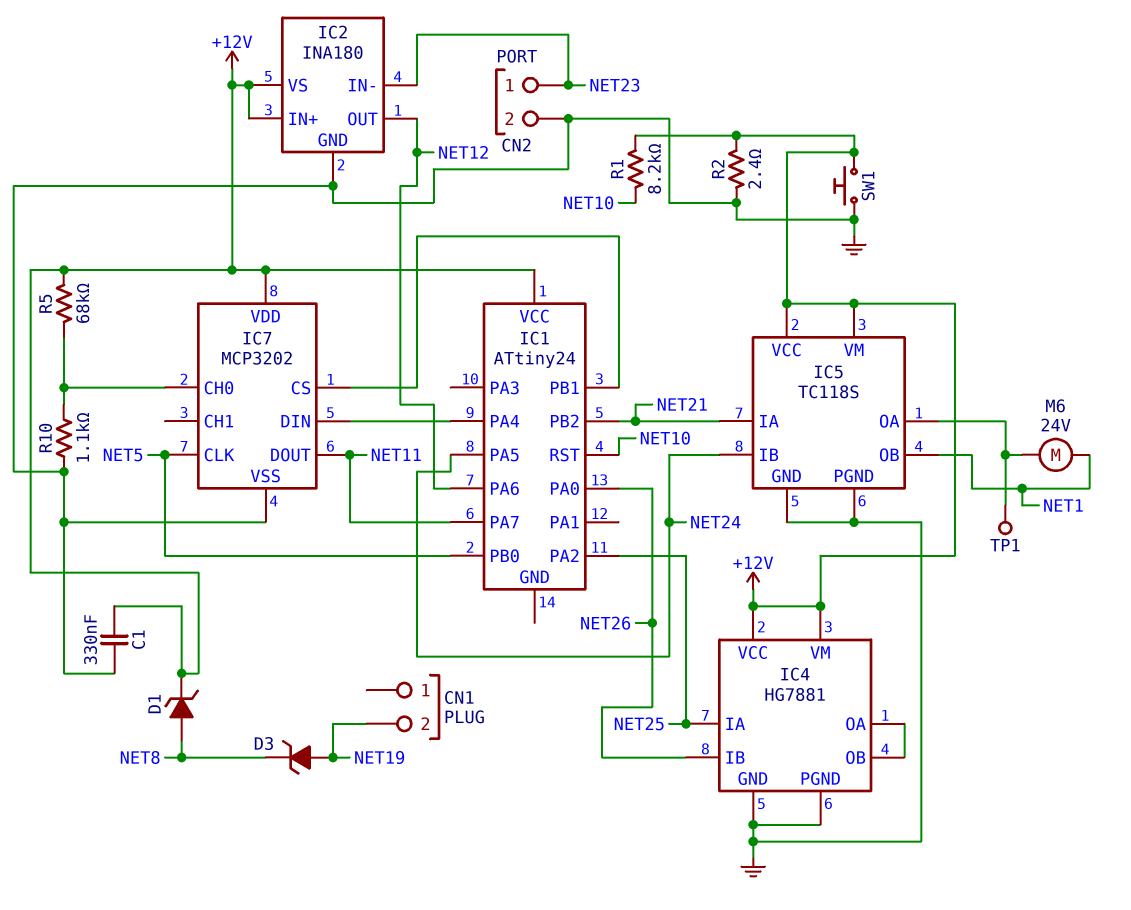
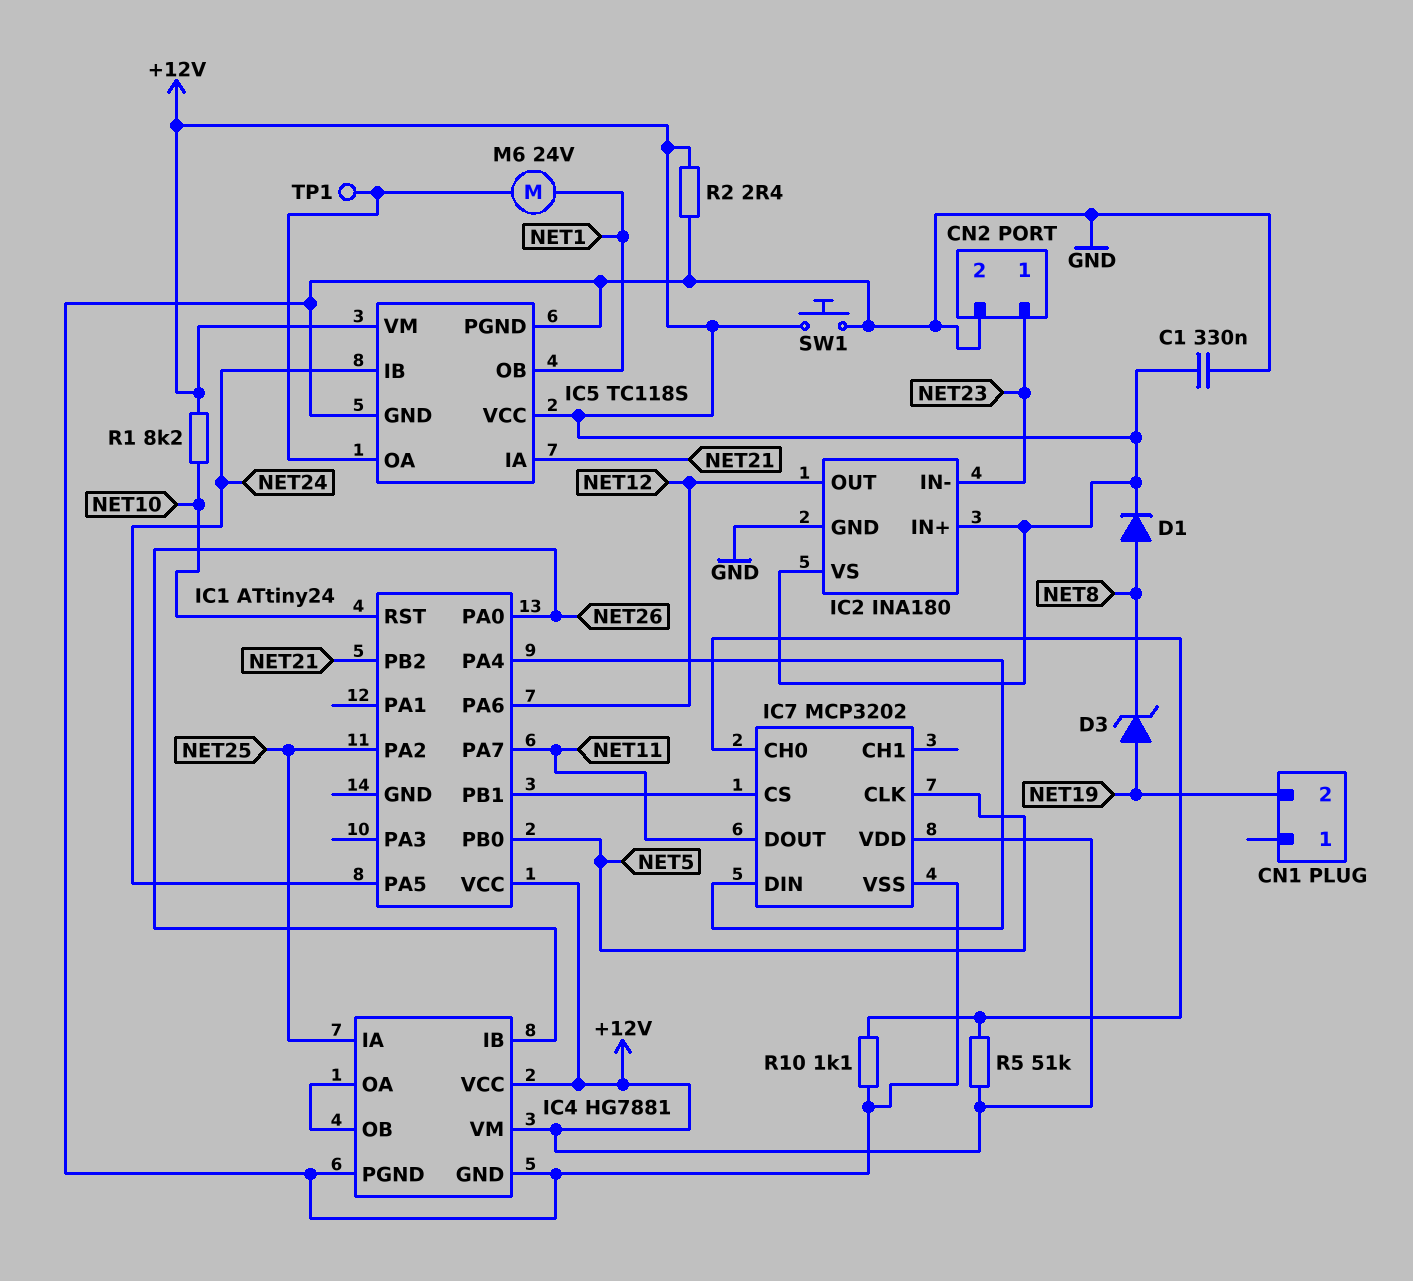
D1: zener (A NET8, K +12V) -> diode (A NET8, K +12V)
R5: 68k (+12V, IC7/CH0) -> 51k (+12V, IC7/CH0)

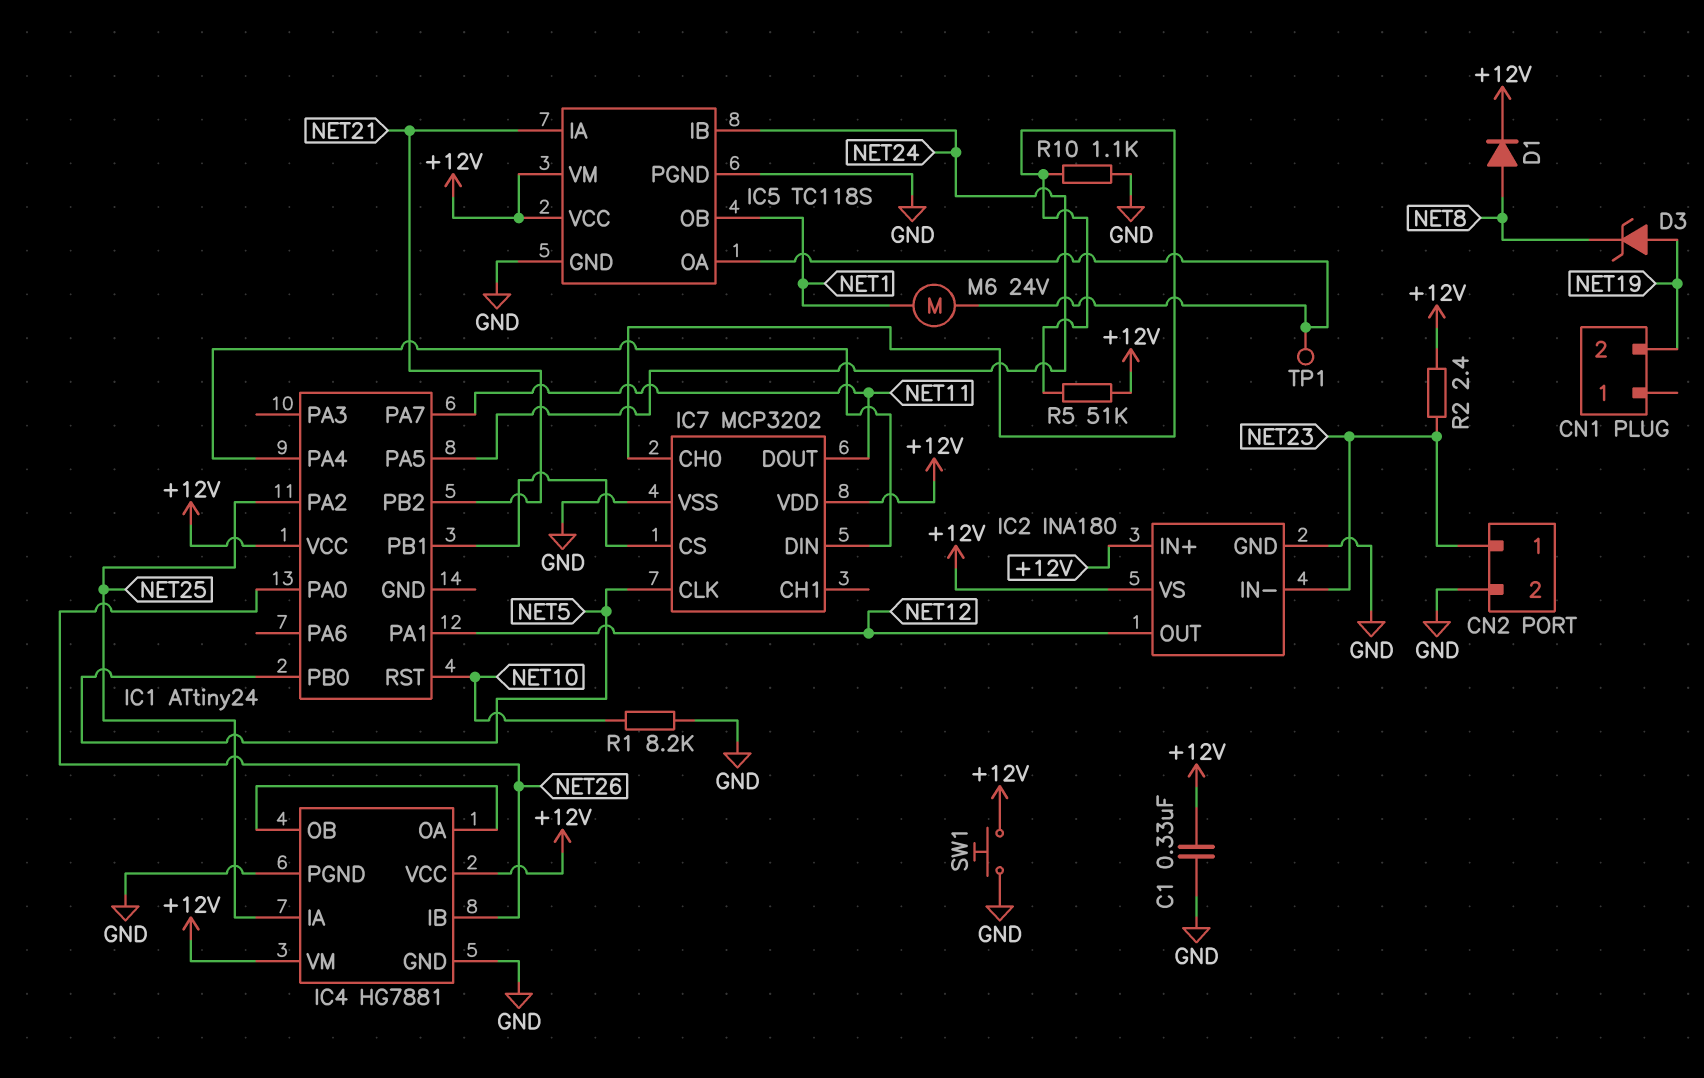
IC1 pin PA1: none -> NET12
IC1 pin PA6: NET12 -> none
R1: 8.2k (+12V, NET10) -> 8.2k (GND, NET10)
R2: 2.4 (+12V, GND) -> 2.4 (+12V, NET23)

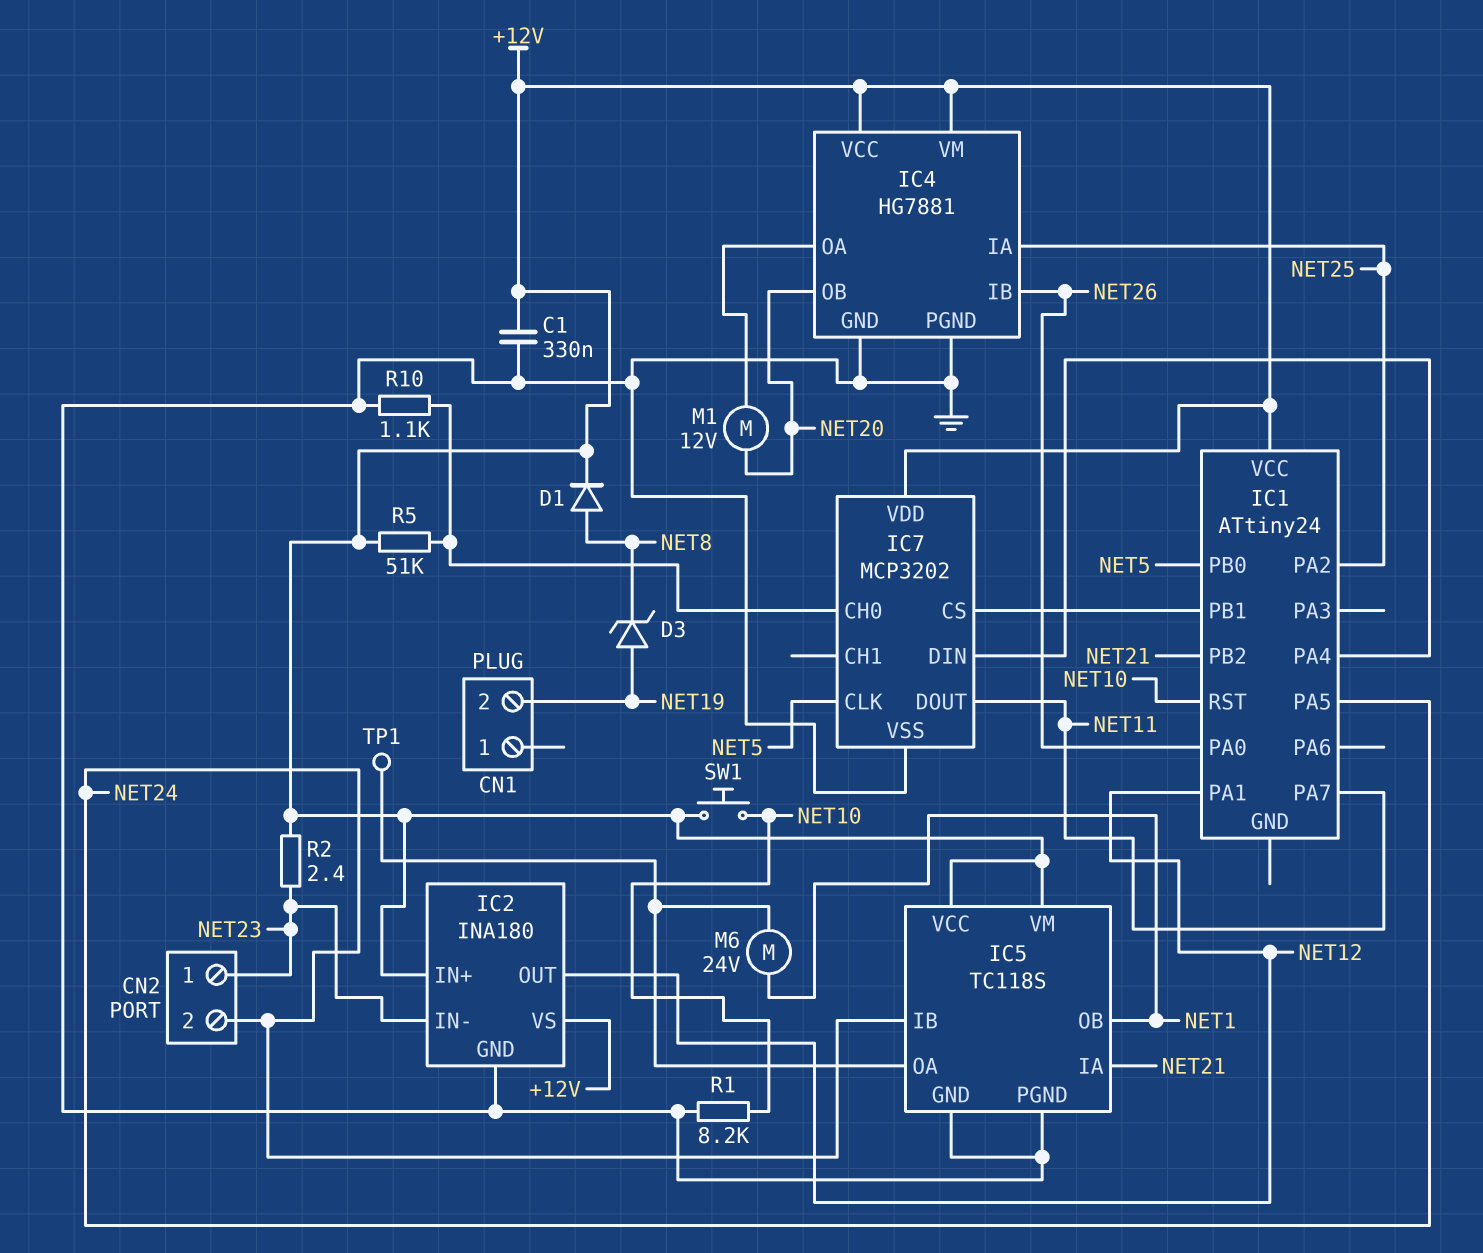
CN2 pin 2: GND -> NET24
IC4 pin OB: IC4/OA -> NET20
M1: none -> motor 12V (IC4/OA, NET20)
SW1: button (+12V, GND) -> button (+12V, NET10)

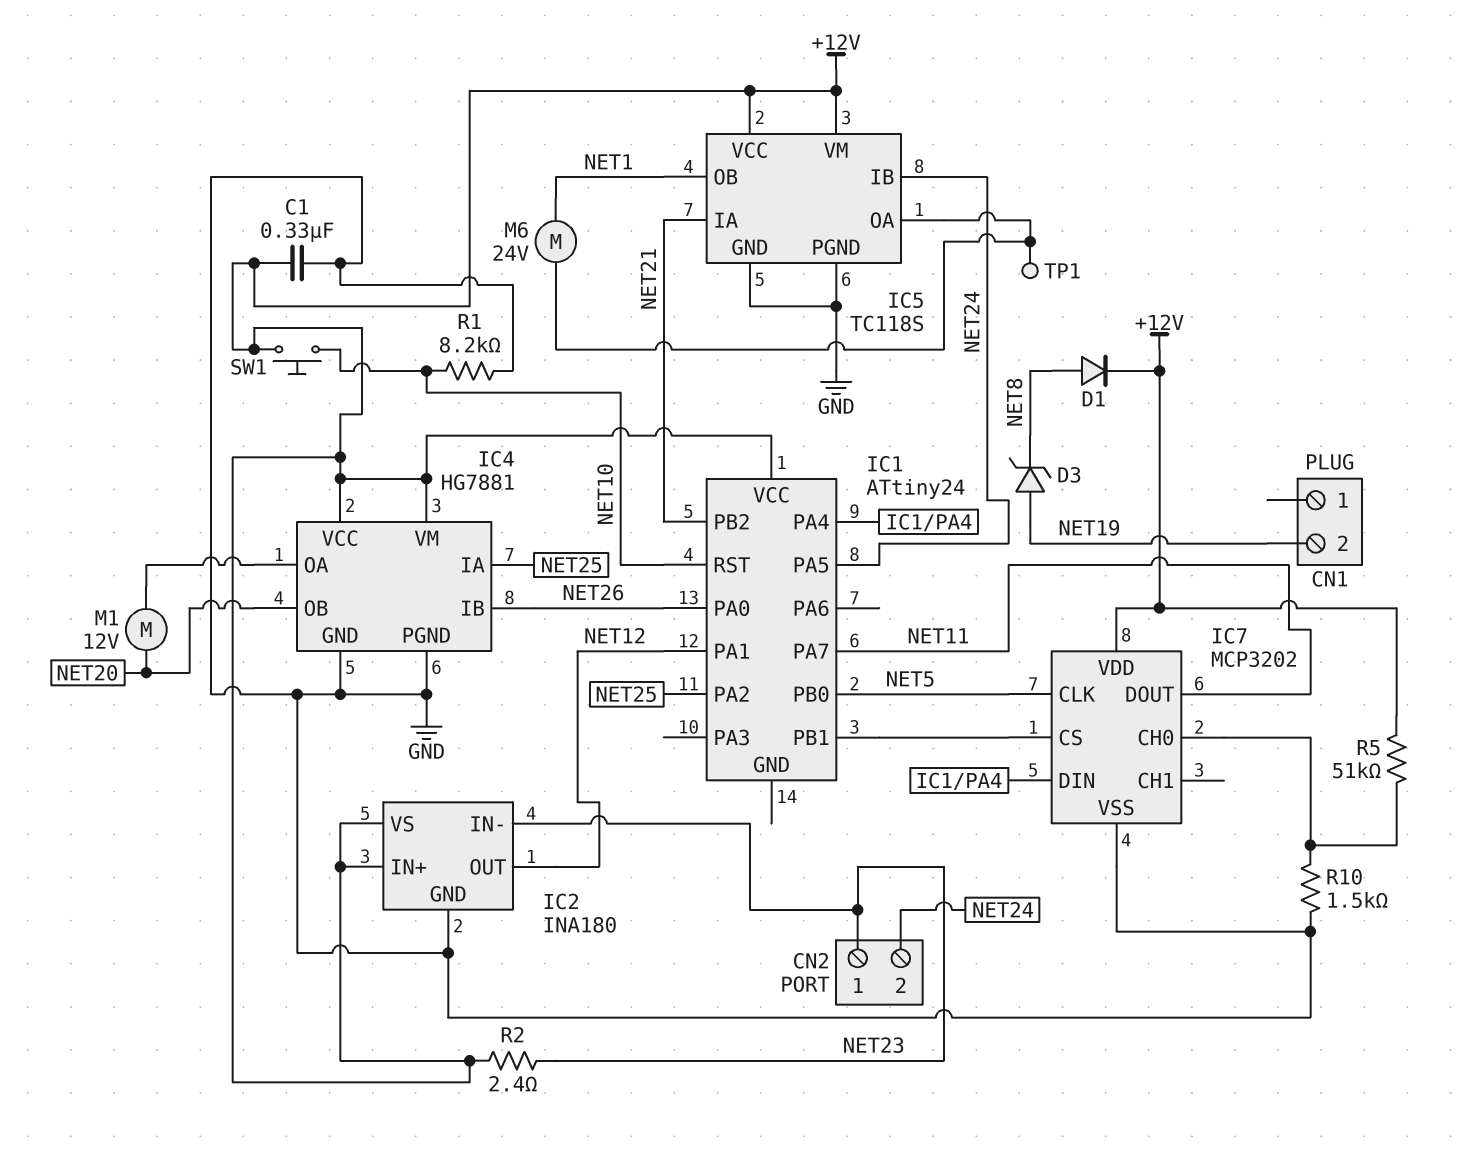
R10: 1.1k (GND, IC7/CH0) -> 1.5k (GND, IC7/CH0)

